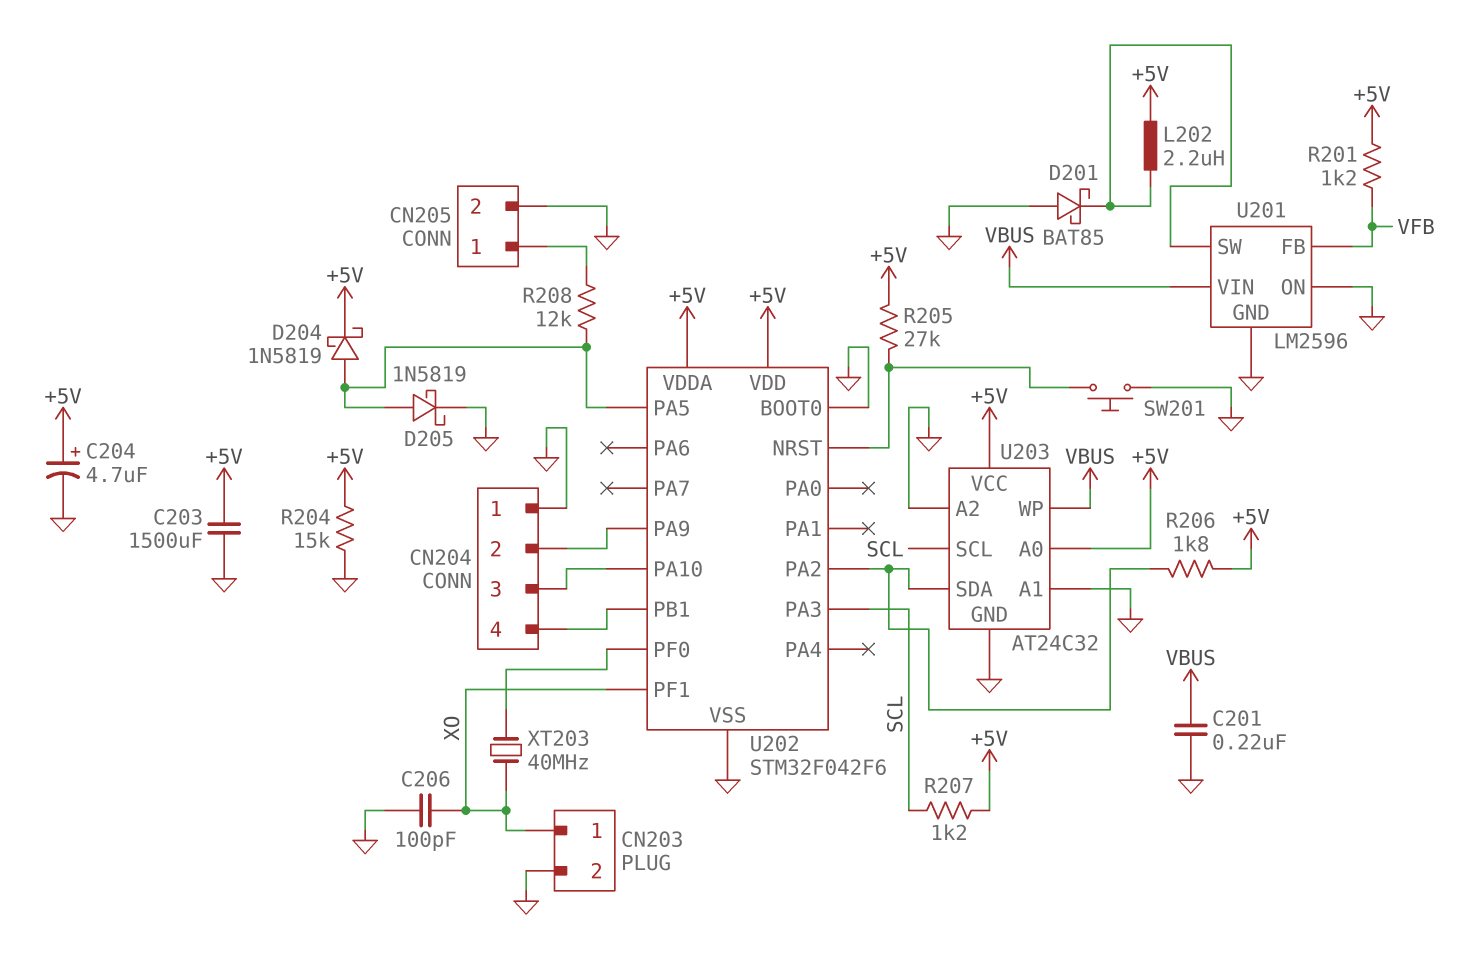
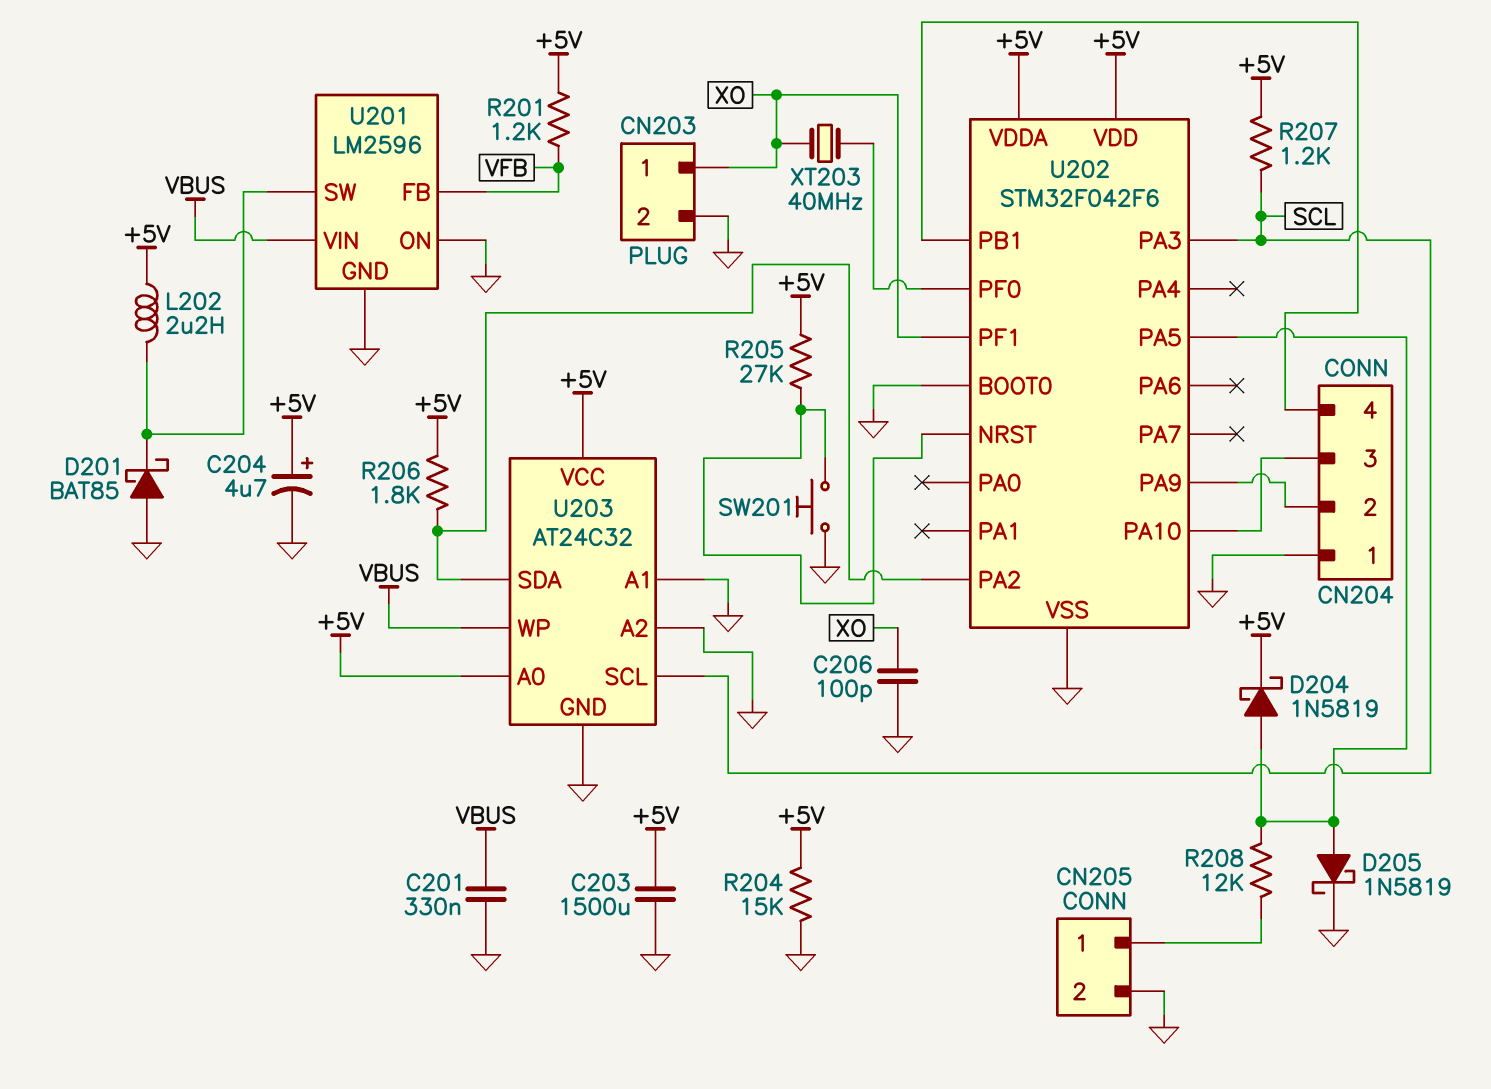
C201: 220nF (GND, VBUS) -> 330nF (GND, VBUS)

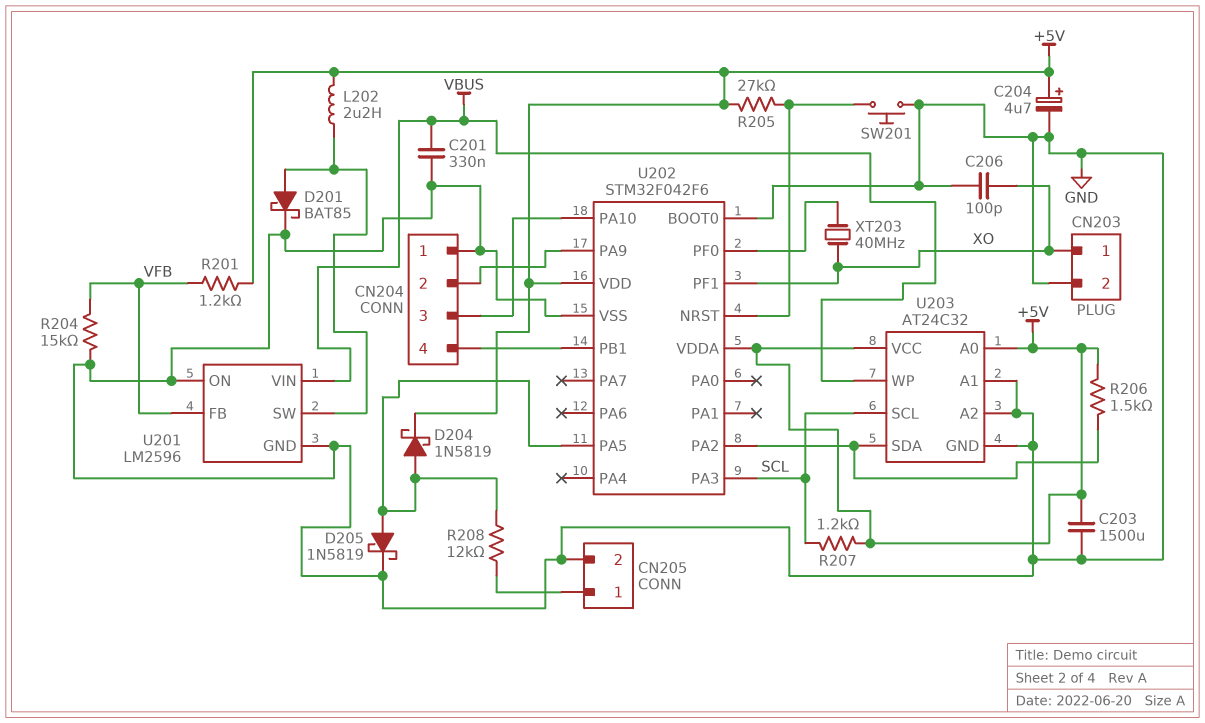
D201: schottky BAT85 (A GND, K U201/SW) -> schottky BAT85 (A U201/SW, K GND)
R204: 15k (+5V, GND) -> 15k (GND, VFB)
R206: 1.8k (+5V, U202/PA2) -> 1.5k (+5V, U202/PA2)

